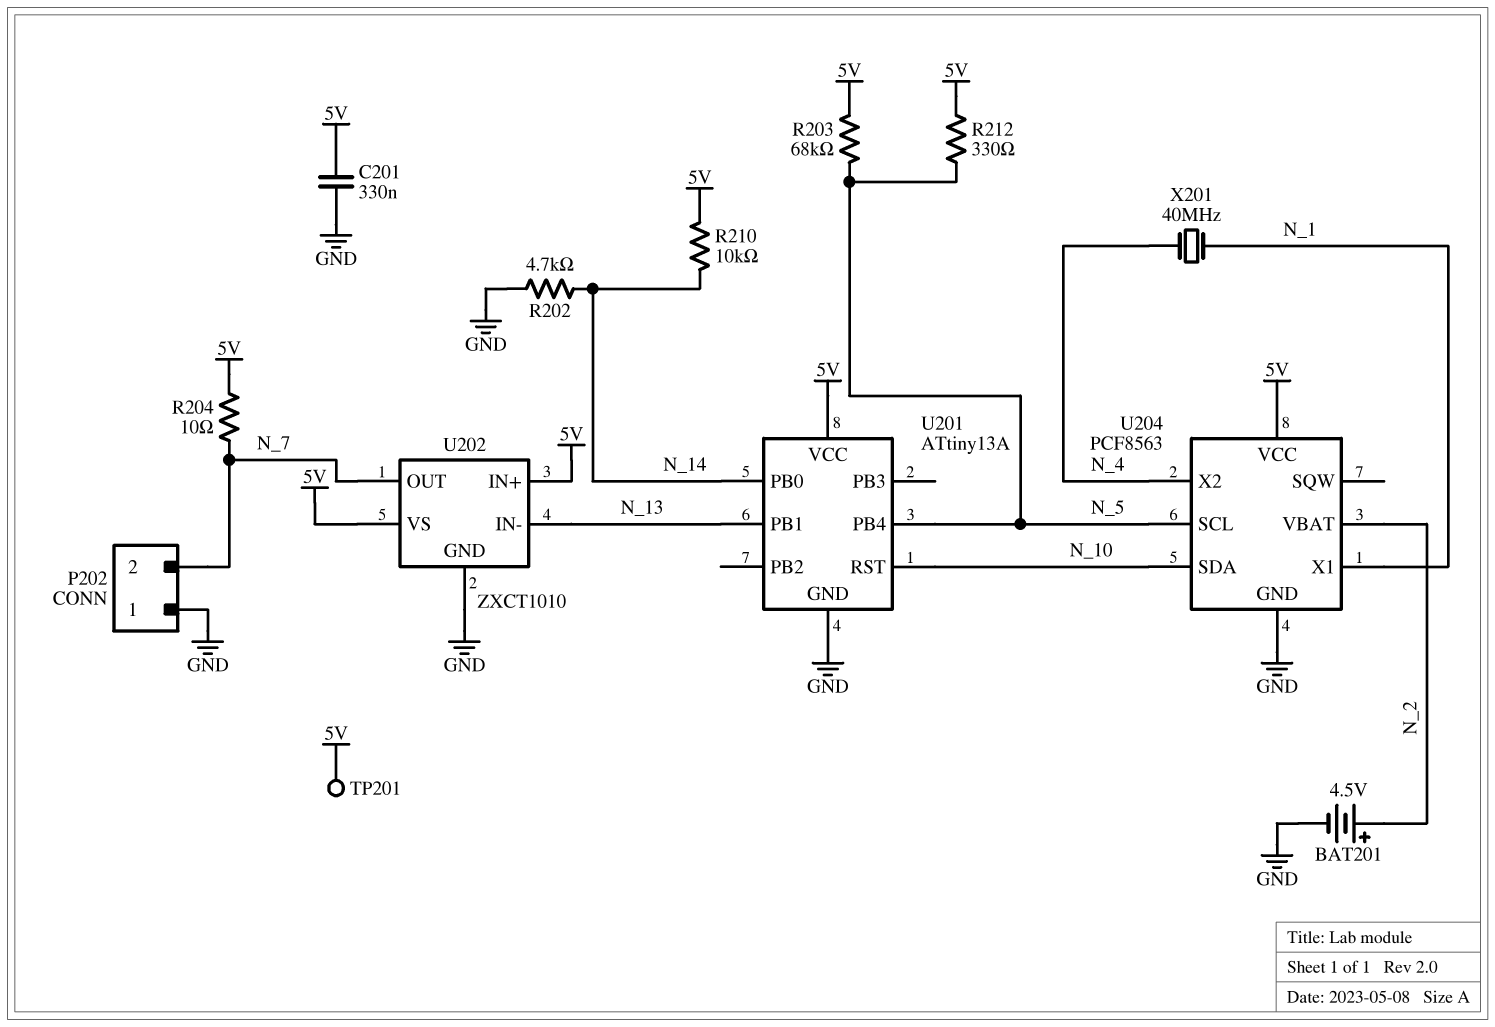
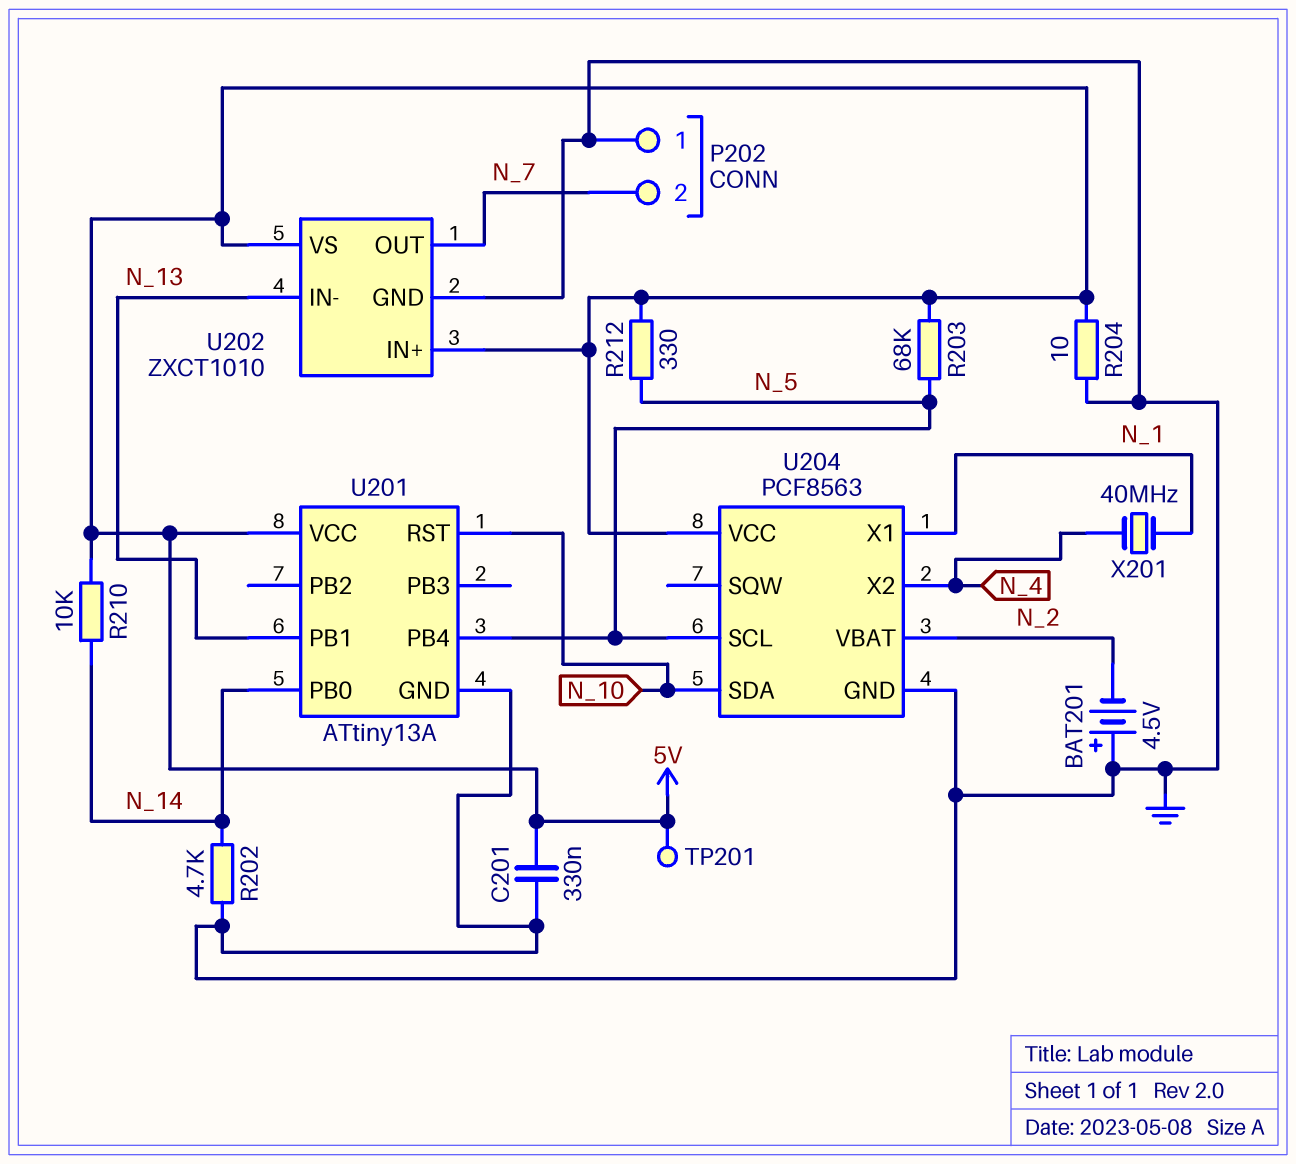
BAT201: 4.5V (plus N_2, minus GND) -> 4.5V (plus GND, minus N_2)
R204: 10 (5V, N_7) -> 10 (5V, GND)

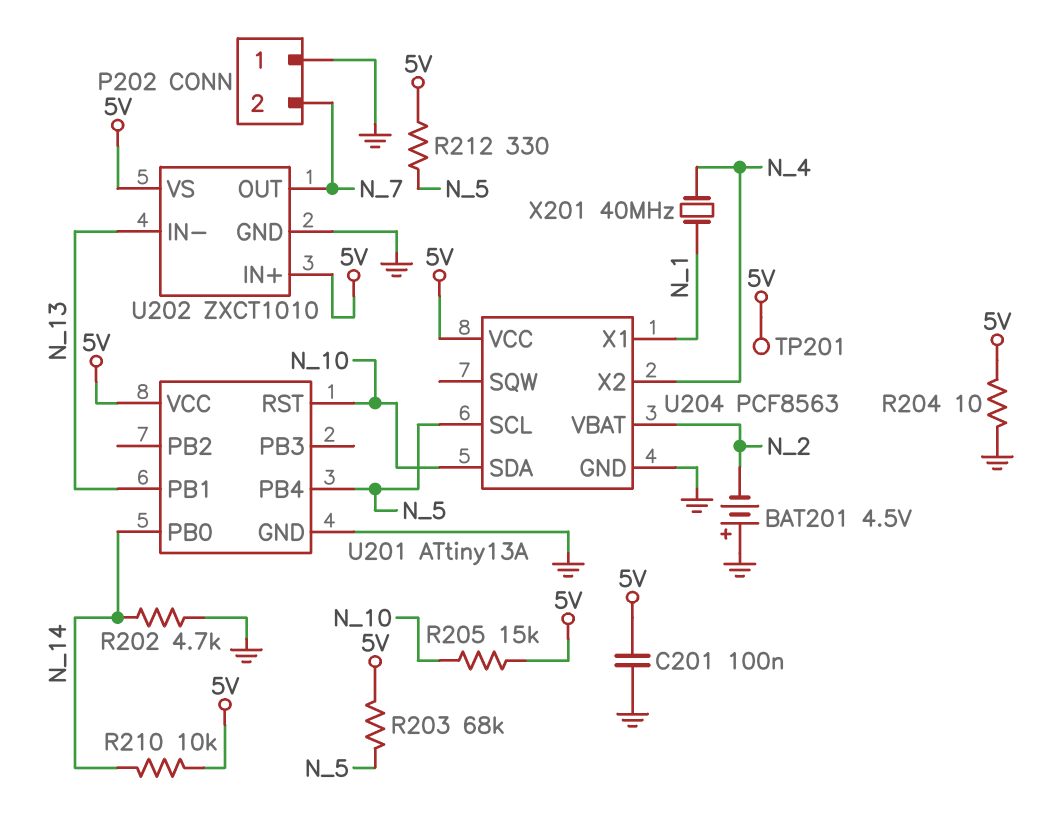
C201: 330nF (5V, GND) -> 100nF (5V, GND)
R205: none -> 15k (5V, N_10)

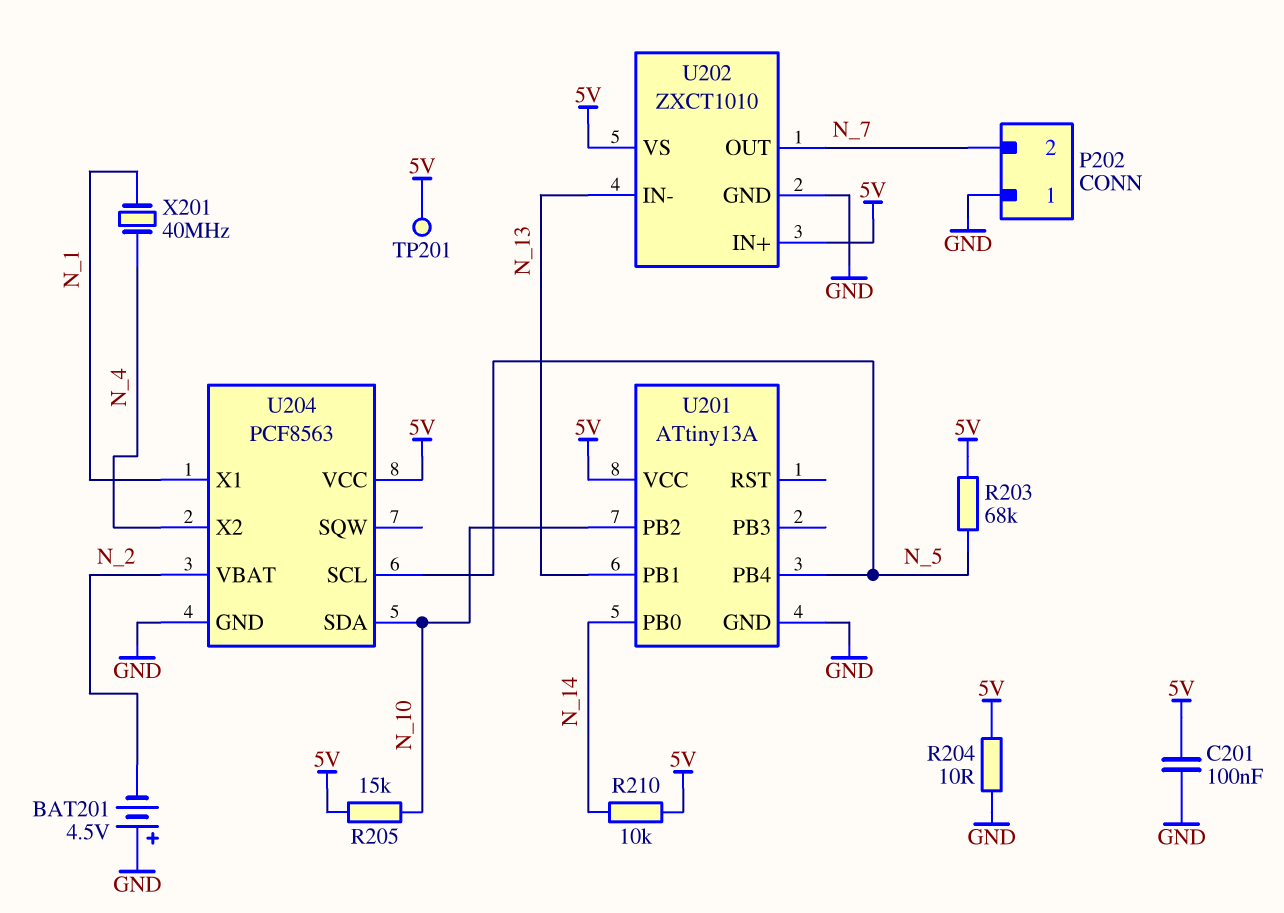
R202: 4.7k (GND, N_14) -> none
R212: 330 (5V, N_5) -> none
U201 pin PB2: none -> N_10
U201 pin RST: N_10 -> none

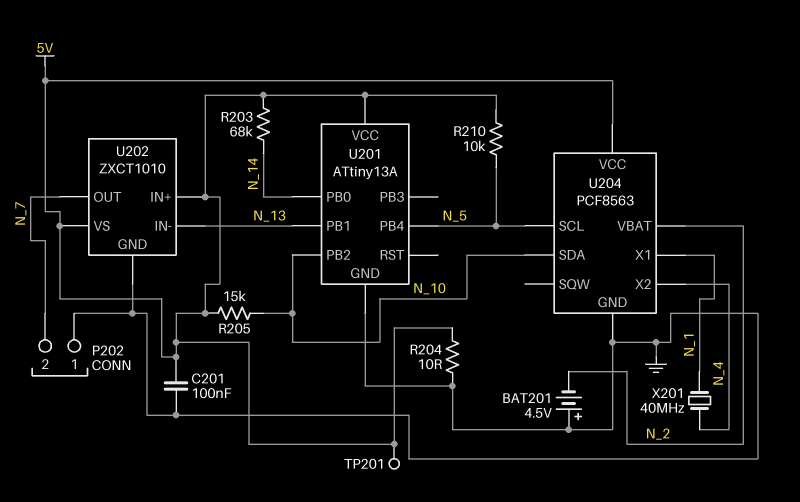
R203: 68k (5V, N_5) -> 68k (5V, N_14)
R210: 10k (5V, N_14) -> 10k (5V, N_5)

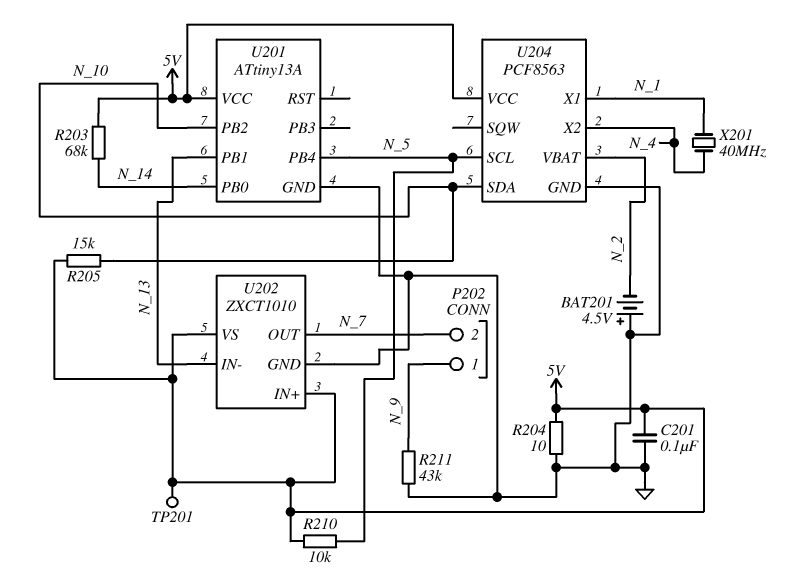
P202 pin 1: GND -> N_9
R211: none -> 43k (GND, N_9)

